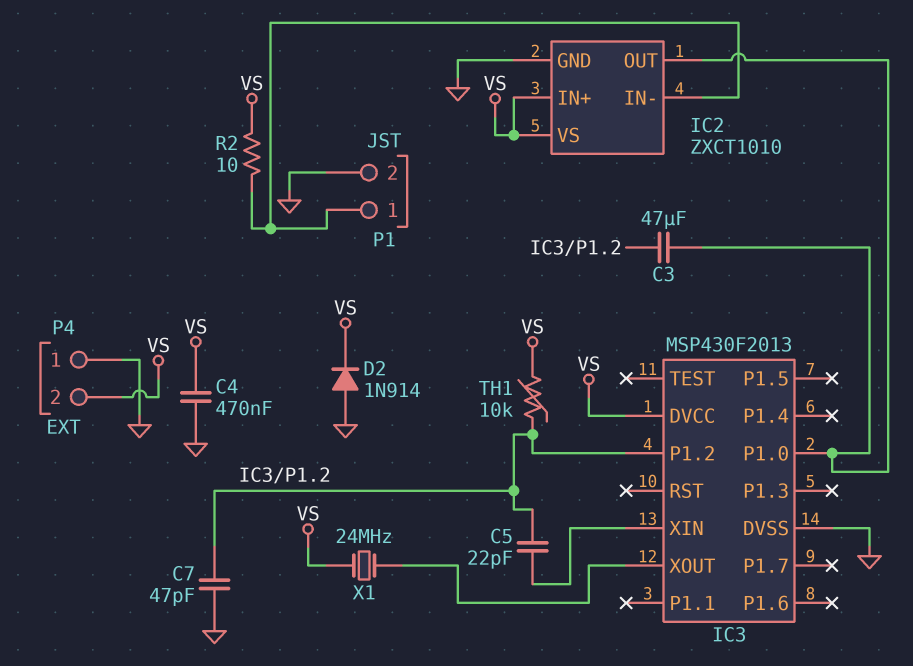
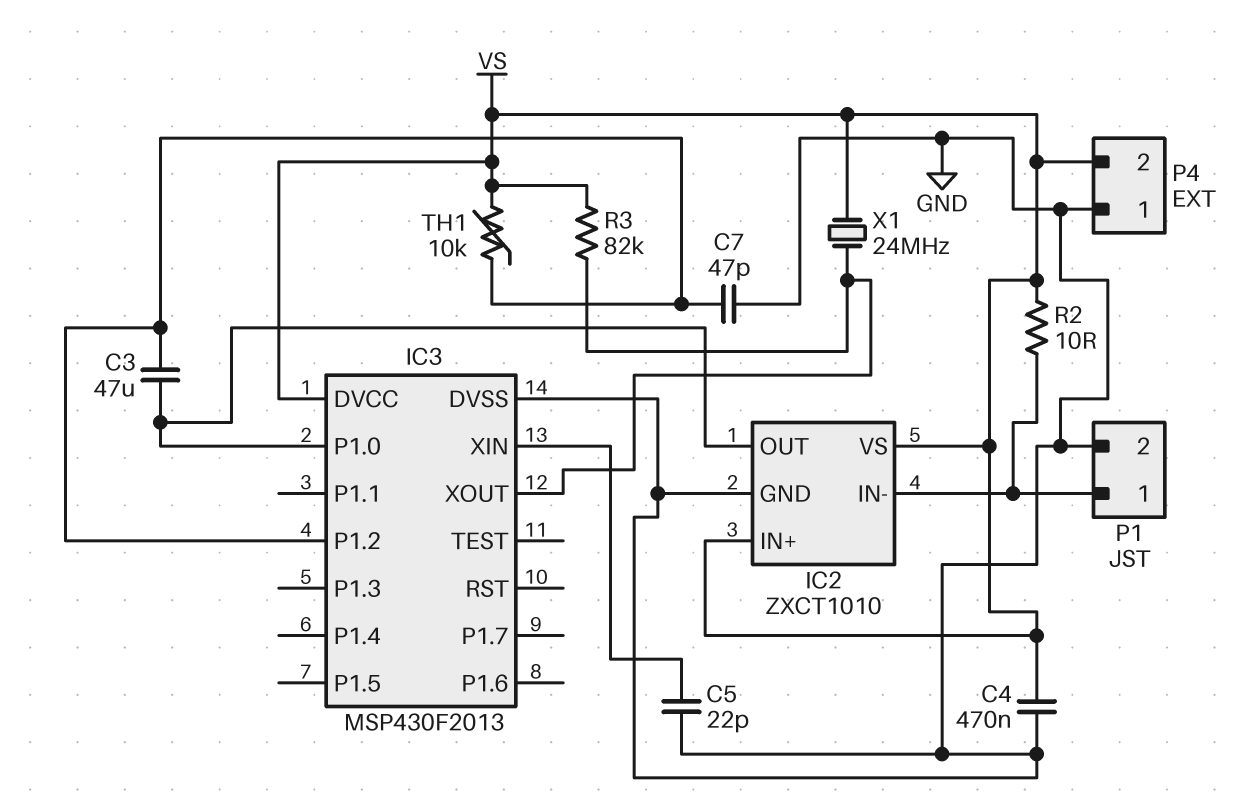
C5: 22pF (IC3/P1.2, IC3/XIN) -> 22pF (GND, IC3/XIN)
D2: diode 1N914 (A GND, K VS) -> none
R3: none -> 82k (IC3/XOUT, VS)

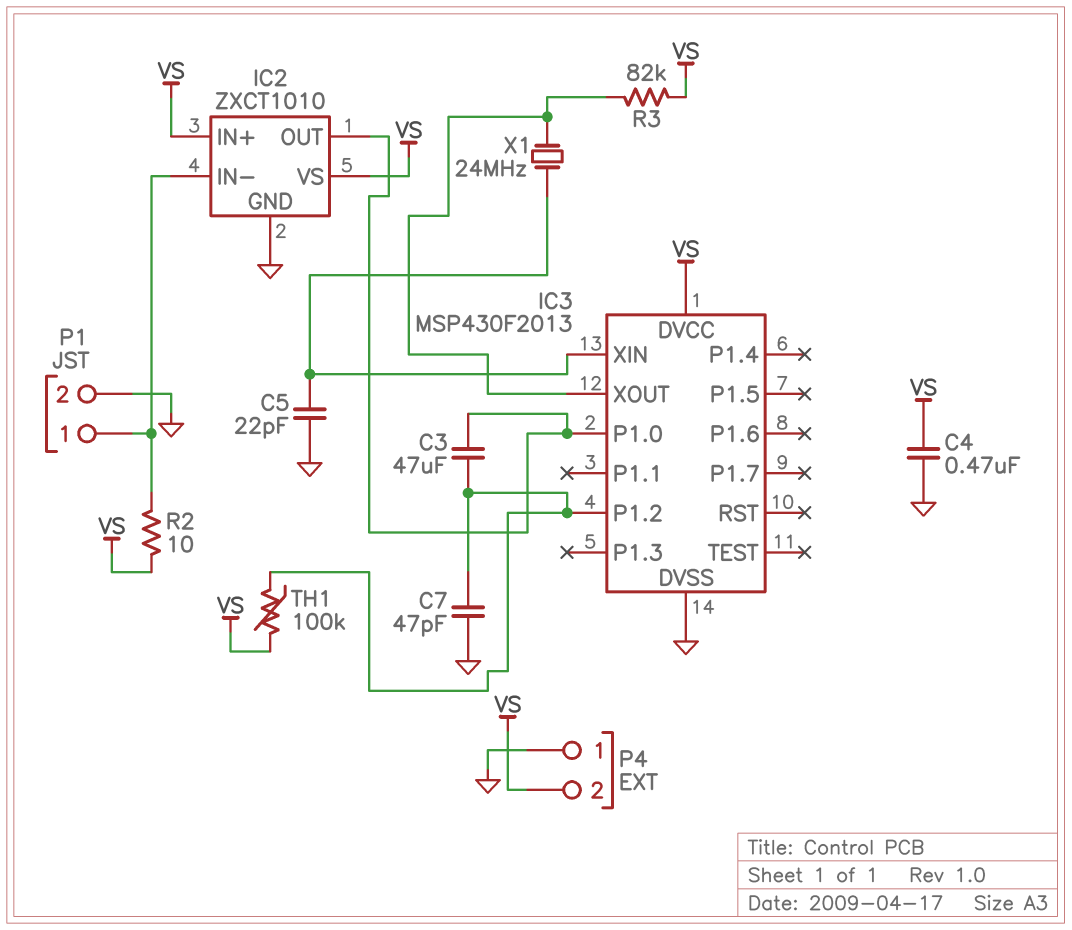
TH1: 10k (IC3/P1.2, VS) -> 100k (IC3/P1.2, VS)
X1: 24MHz (IC3/XOUT, VS) -> 24MHz (IC3/XIN, IC3/XOUT)

